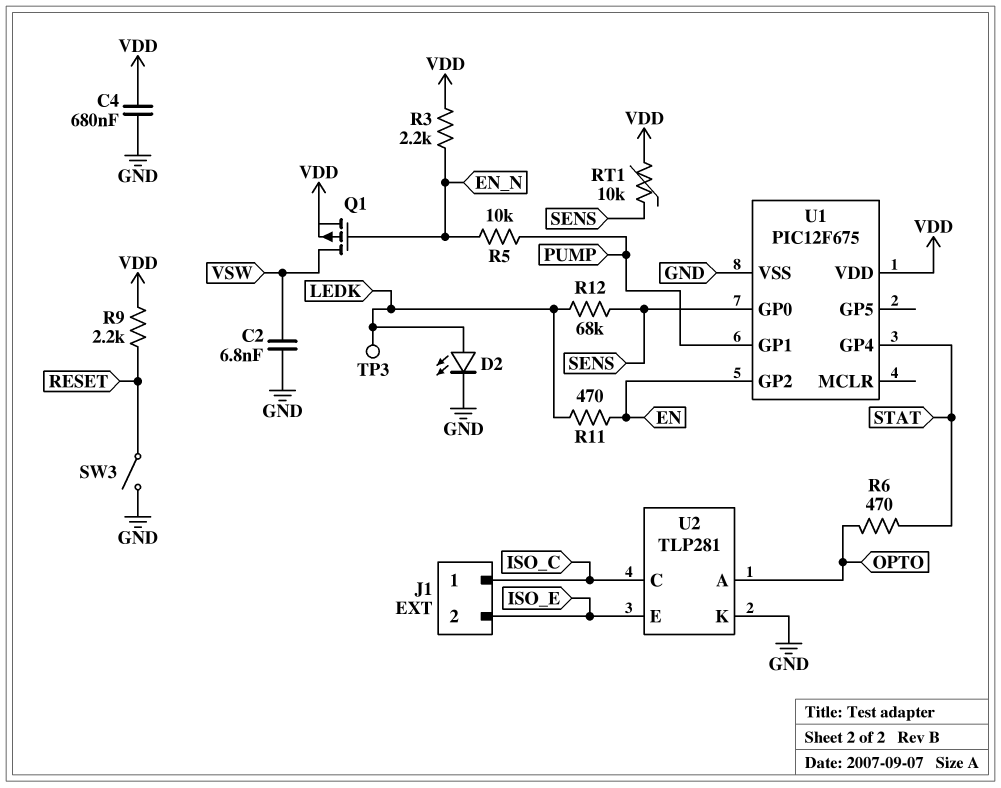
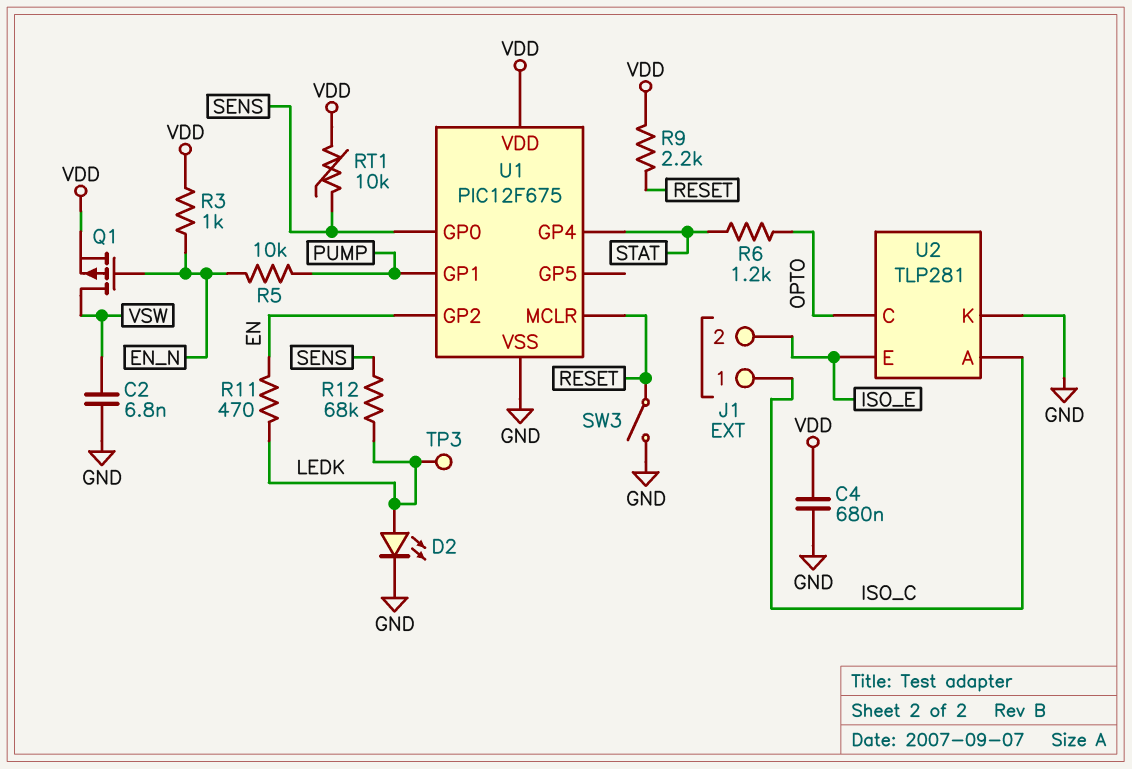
R3: 2.2k (EN_N, VDD) -> 1k (EN_N, VDD)
R6: 470 (OPTO, STAT) -> 1.2k (OPTO, STAT)
U1 pin MCLR: none -> RESET
U2 pin A: OPTO -> ISO_C
U2 pin C: ISO_C -> OPTO

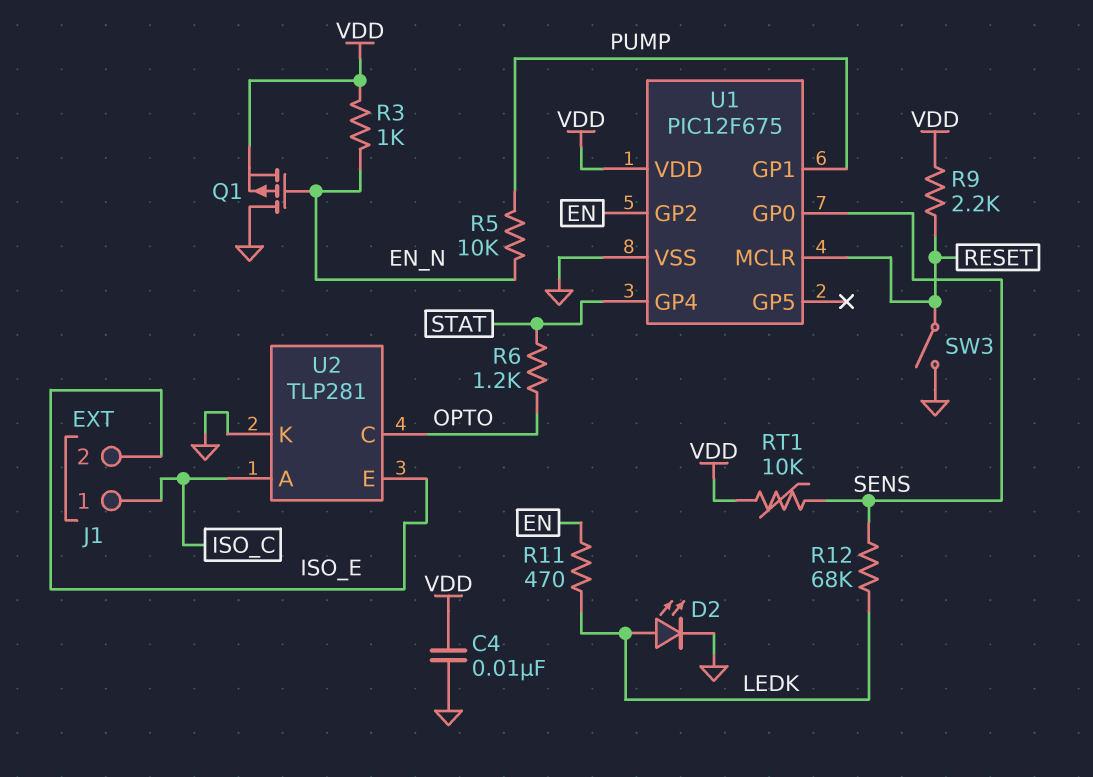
C2: 6.8nF (GND, VSW) -> none
C4: 680nF (GND, VDD) -> 10nF (GND, VDD)
Q1: PMOS (G EN_N, D VSW, S VDD) -> PMOS (G EN_N, D GND, S VDD)
TP3: test point (LEDK) -> none

